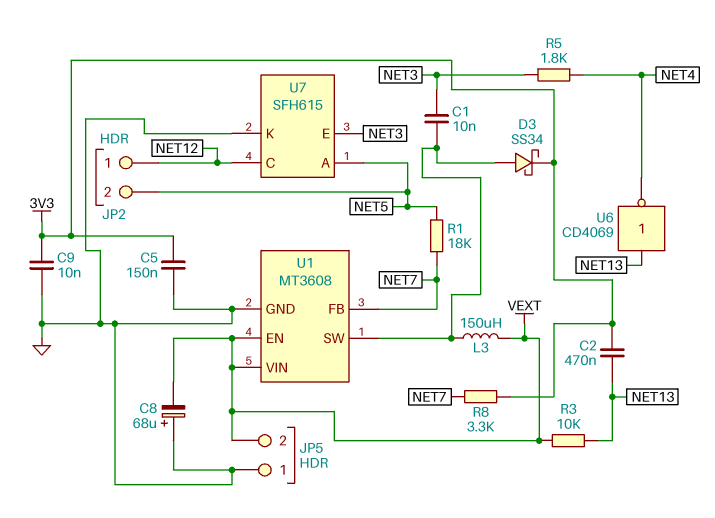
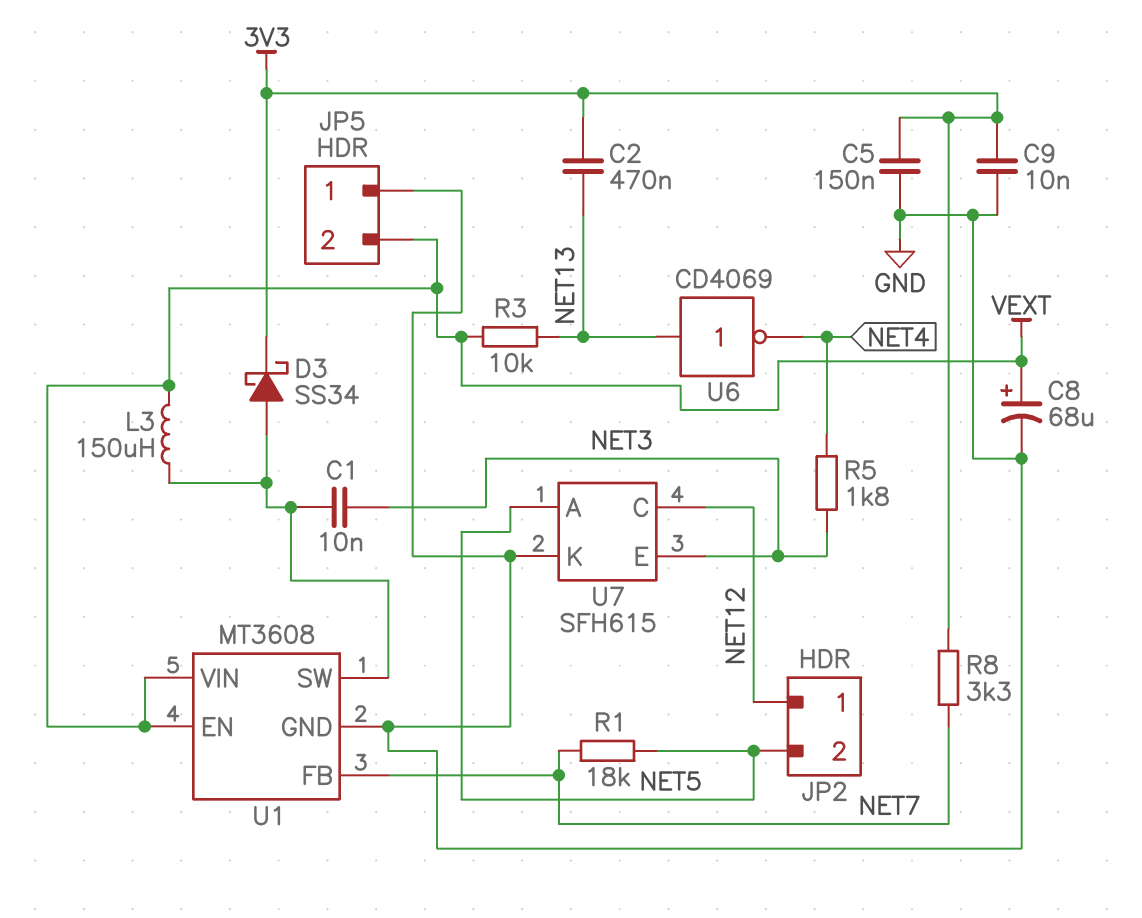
C8: 68uF (plus GND, minus VEXT) -> 68uF (plus VEXT, minus GND)

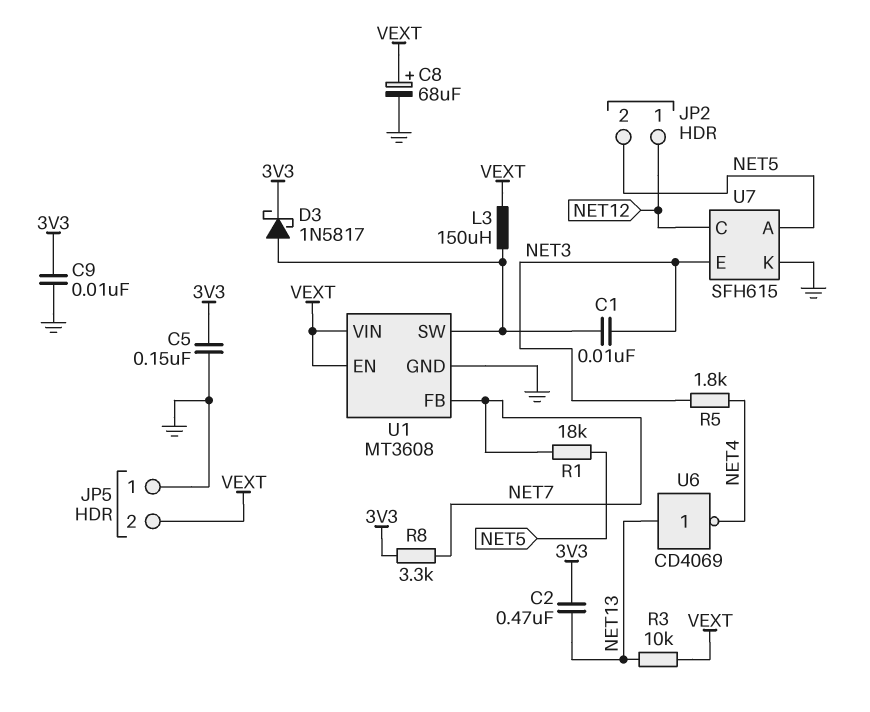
D3: schottky SS34 (A U1/SW, K 3V3) -> schottky 1N5817 (A U1/SW, K 3V3)

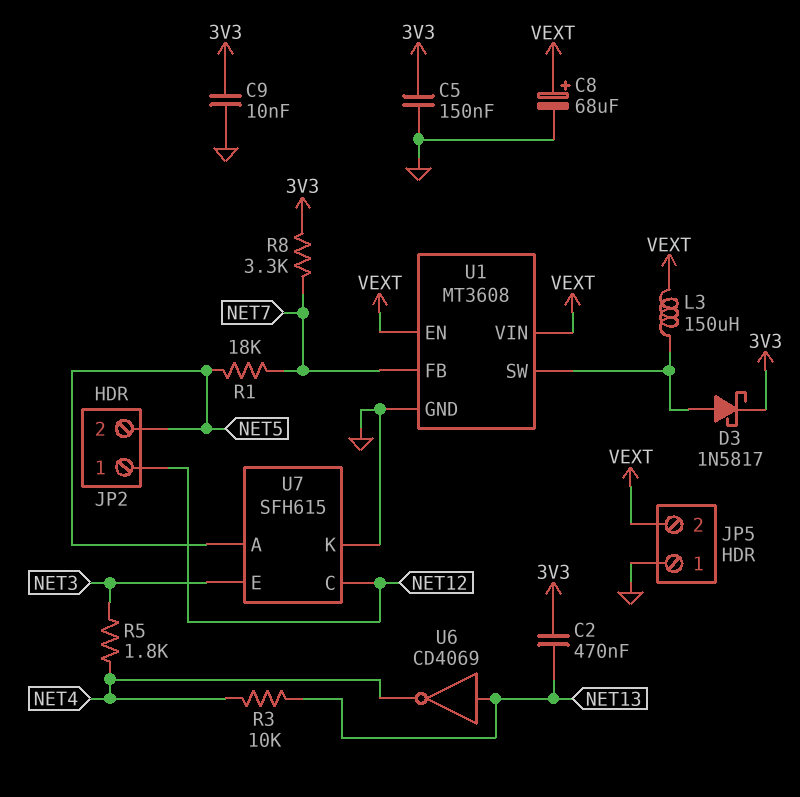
C1: 10nF (NET3, U1/SW) -> none
R3: 10k (NET13, VEXT) -> 10k (NET4, NET13)

